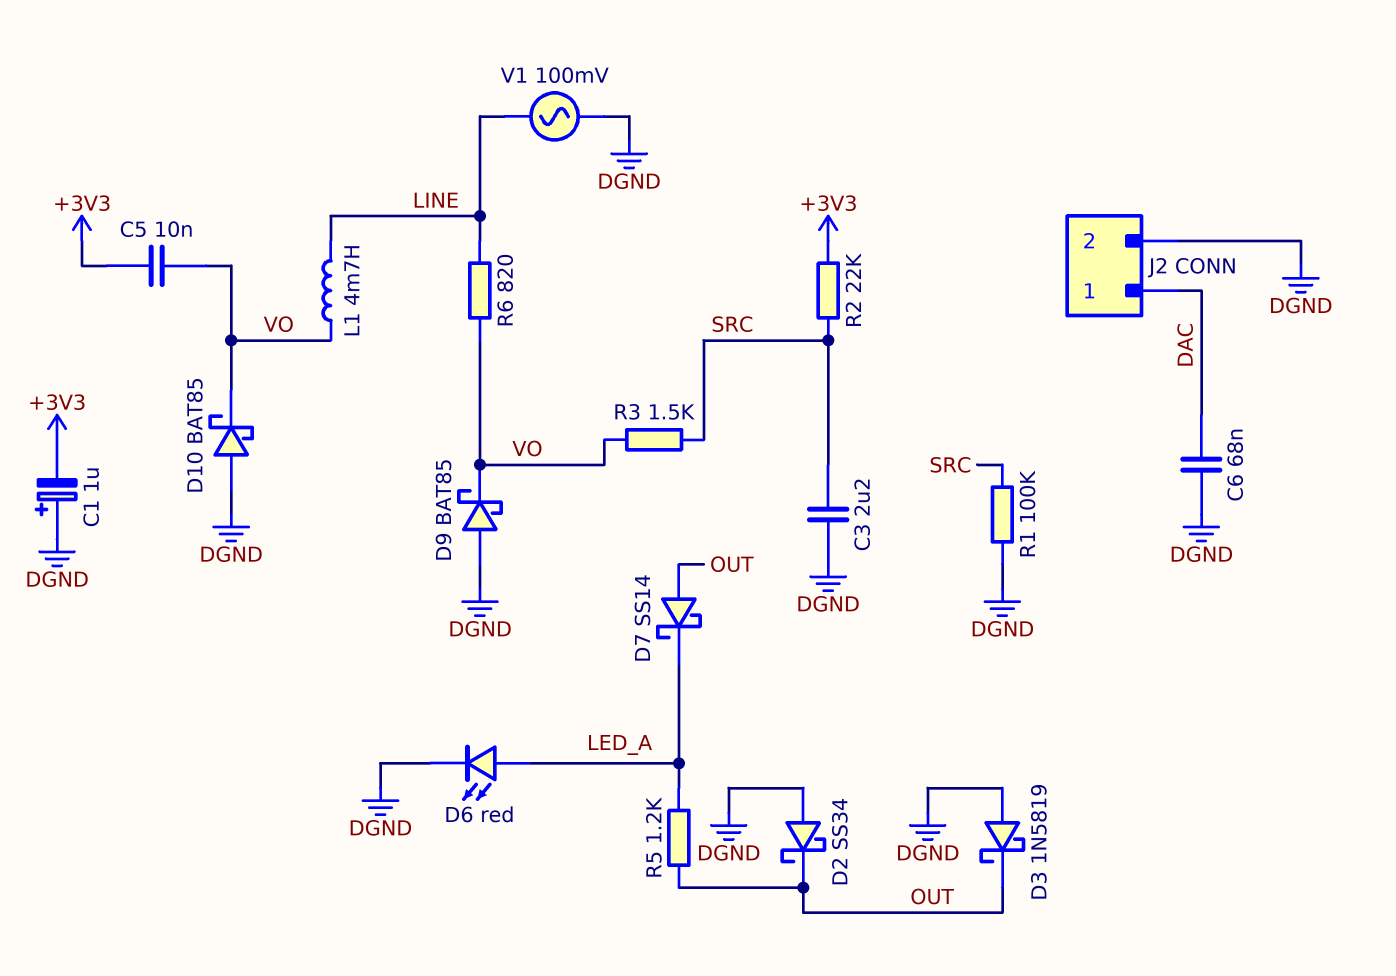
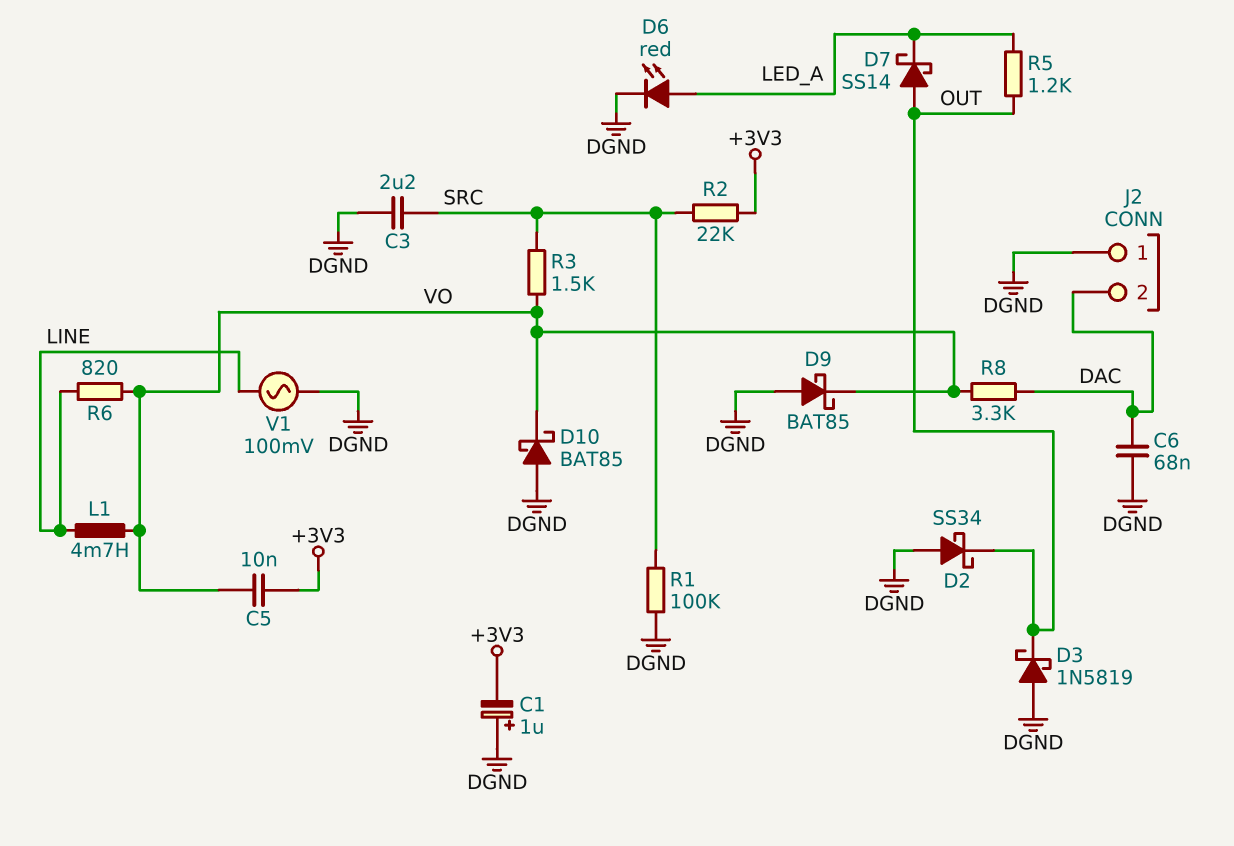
J2 pin 1: DAC -> DGND
J2 pin 2: DGND -> DAC
R8: none -> 3.3k (DAC, VO)

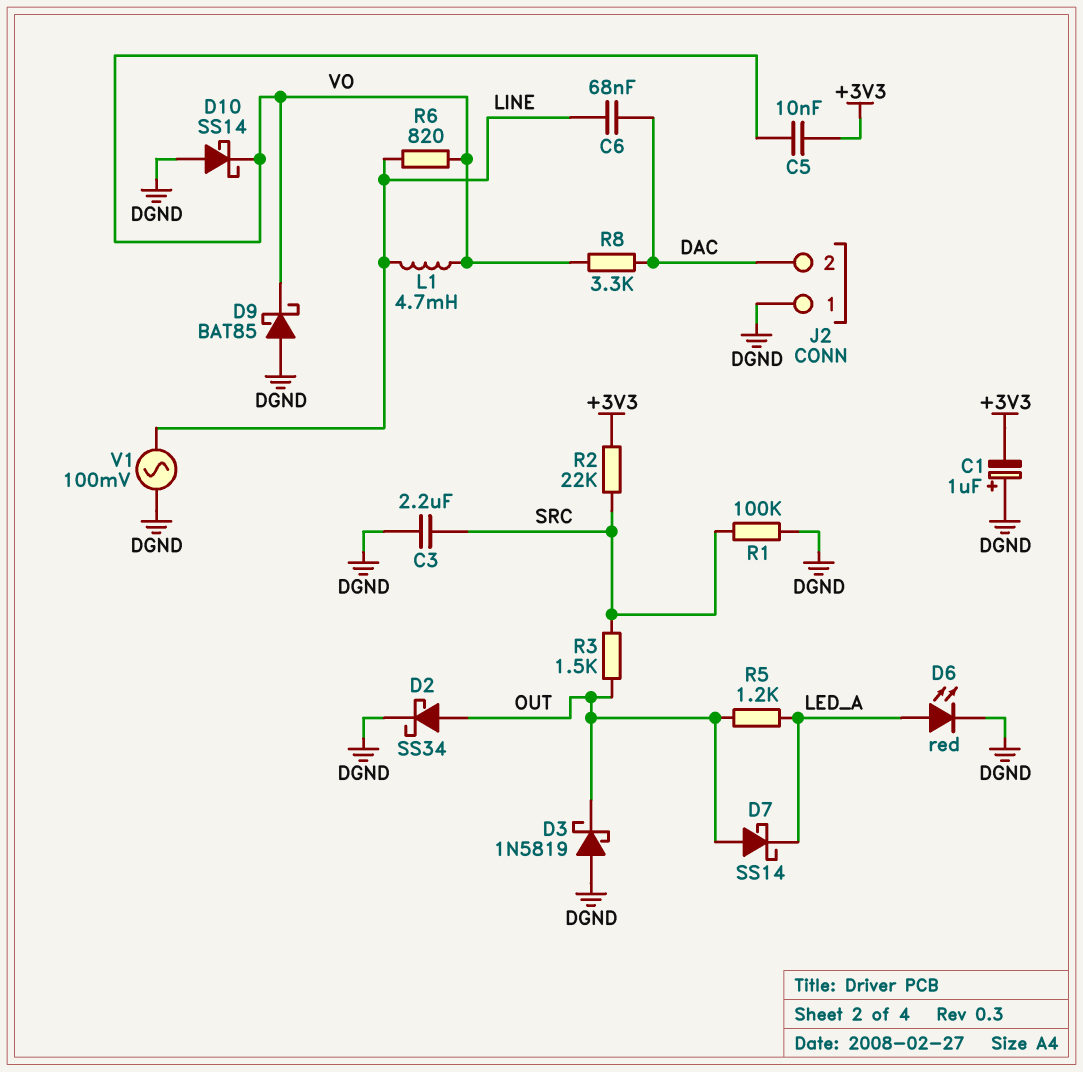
C6: 68nF (DAC, DGND) -> 68nF (DAC, LINE)
D2: schottky SS34 (A DGND, K OUT) -> schottky SS34 (A OUT, K DGND)
D10: schottky BAT85 (A DGND, K VO) -> schottky SS14 (A DGND, K VO)
R3: 1.5k (SRC, VO) -> 1.5k (OUT, SRC)

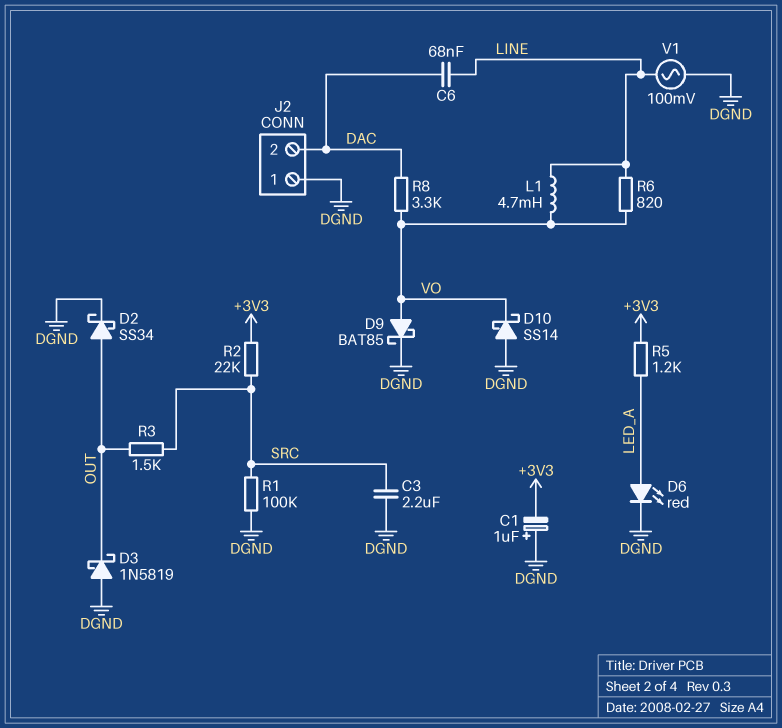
C5: 10nF (+3V3, VO) -> none
D7: schottky SS14 (A OUT, K LED_A) -> none
D9: schottky BAT85 (A DGND, K VO) -> schottky BAT85 (A VO, K DGND)
R5: 1.2k (LED_A, OUT) -> 1.2k (+3V3, LED_A)

